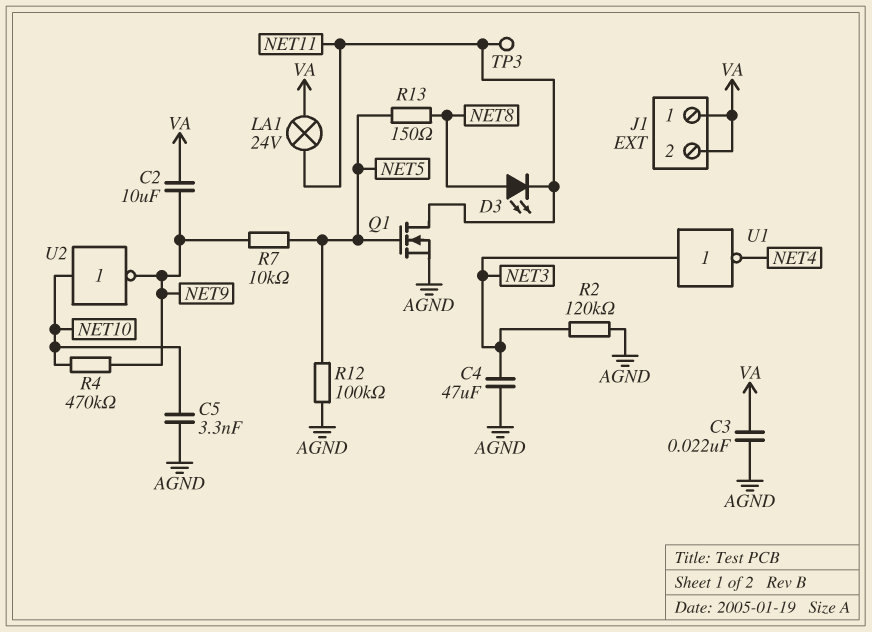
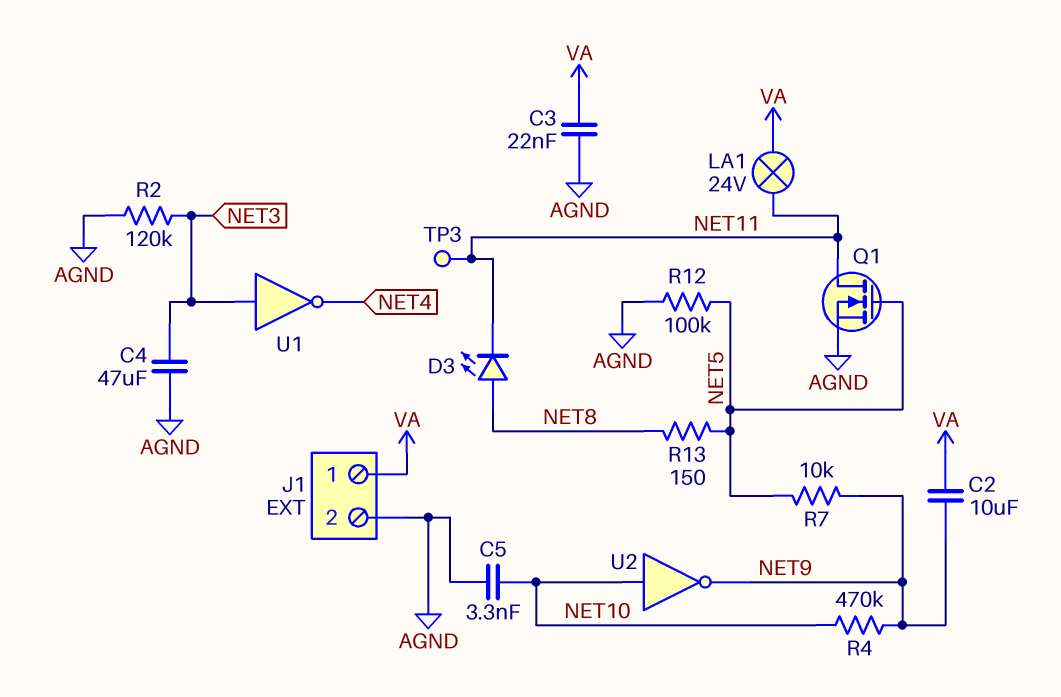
J1 pin 2: VA -> AGND

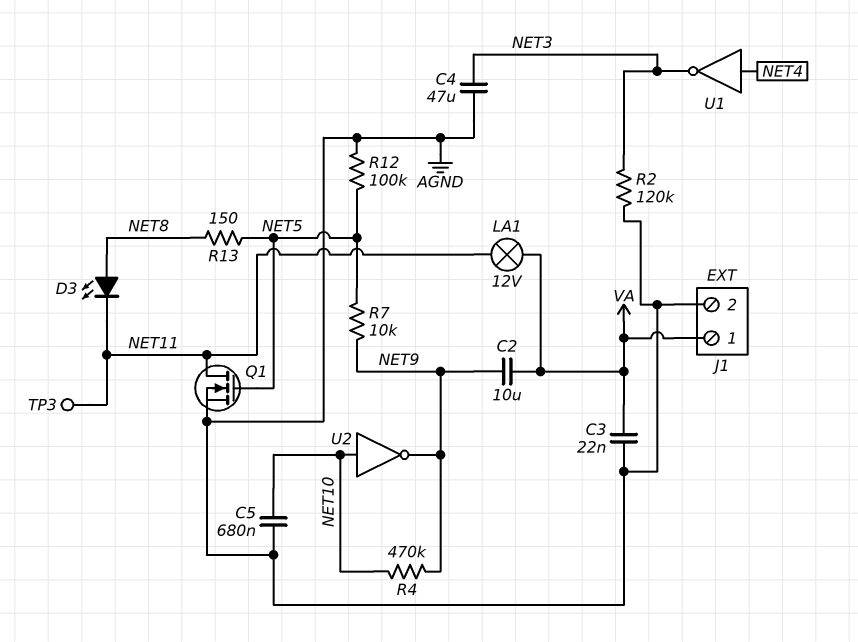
C5: 3.3nF (AGND, NET10) -> 680nF (AGND, NET10)
LA1: lamp 24V (NET11, VA) -> lamp 12V (NET11, VA)
U1: NOT (in NET3, out NET4) -> NOT (in NET4, out NET3)

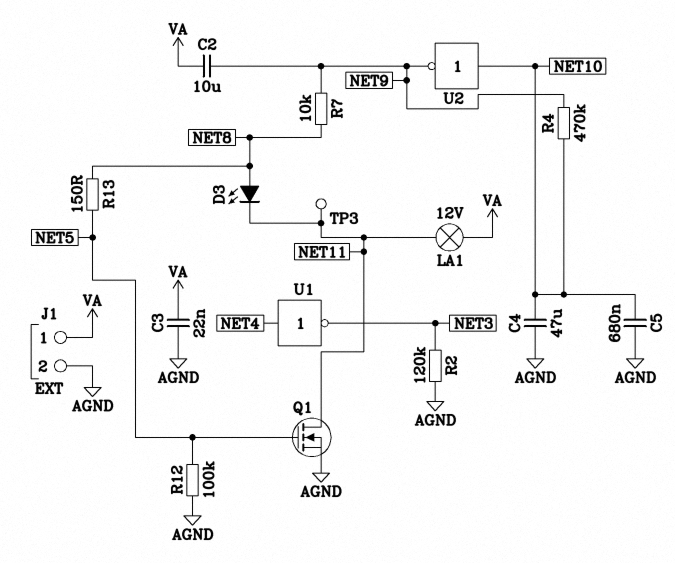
C4: 47uF (AGND, NET3) -> 47uF (AGND, NET10)
R7: 10k (NET5, NET9) -> 10k (NET8, NET9)

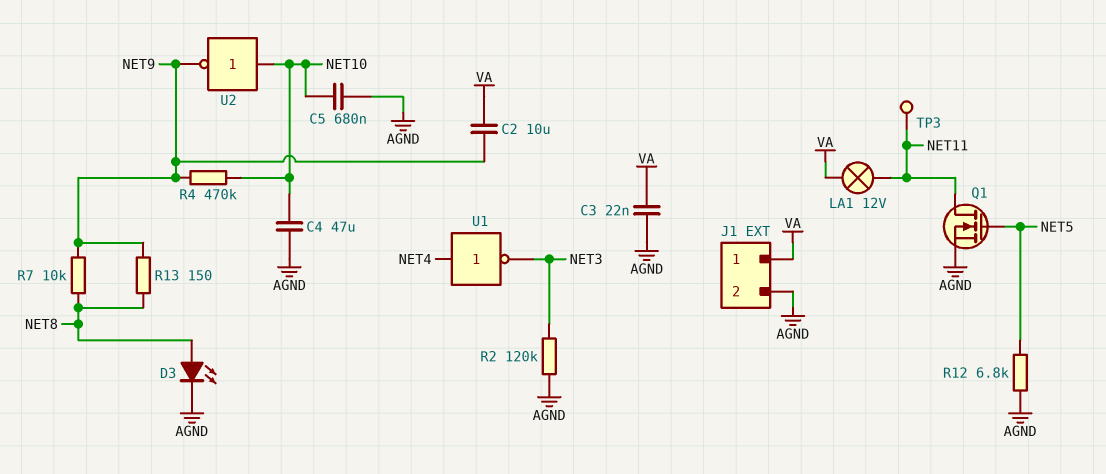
D3: LED (A NET8, K NET11) -> LED (A NET8, K AGND)
R12: 100k (AGND, NET5) -> 6.8k (AGND, NET5)
R13: 150 (NET5, NET8) -> 150 (NET8, NET9)

